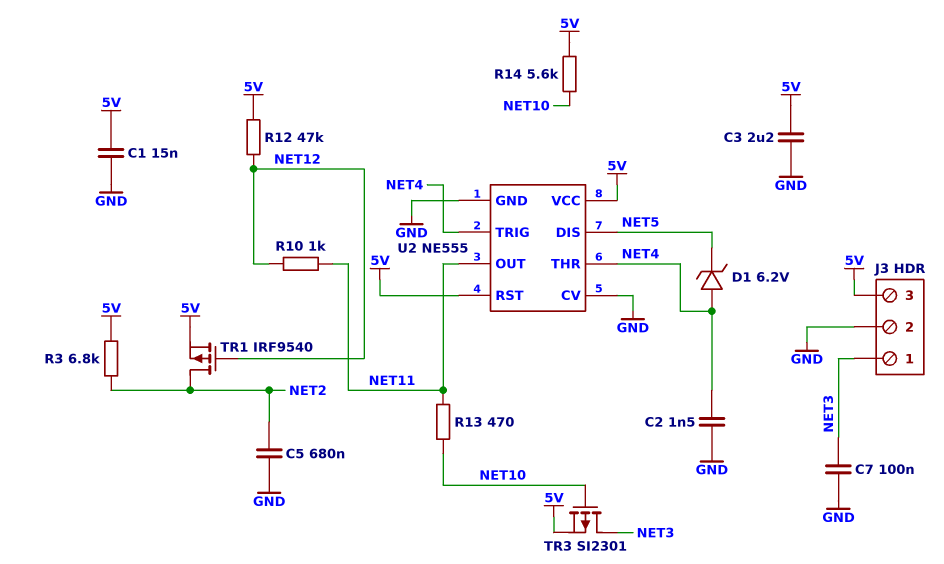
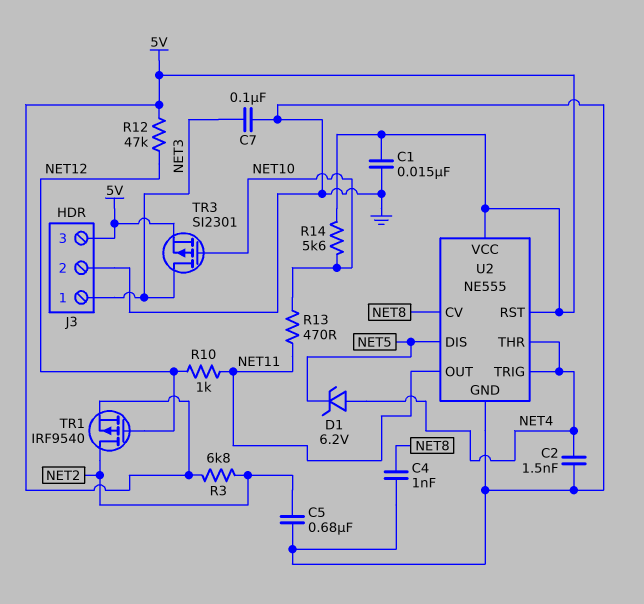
C3: 2.2uF (5V, GND) -> none
C4: none -> 1nF (GND, NET8)
U2 pin CV: GND -> NET8

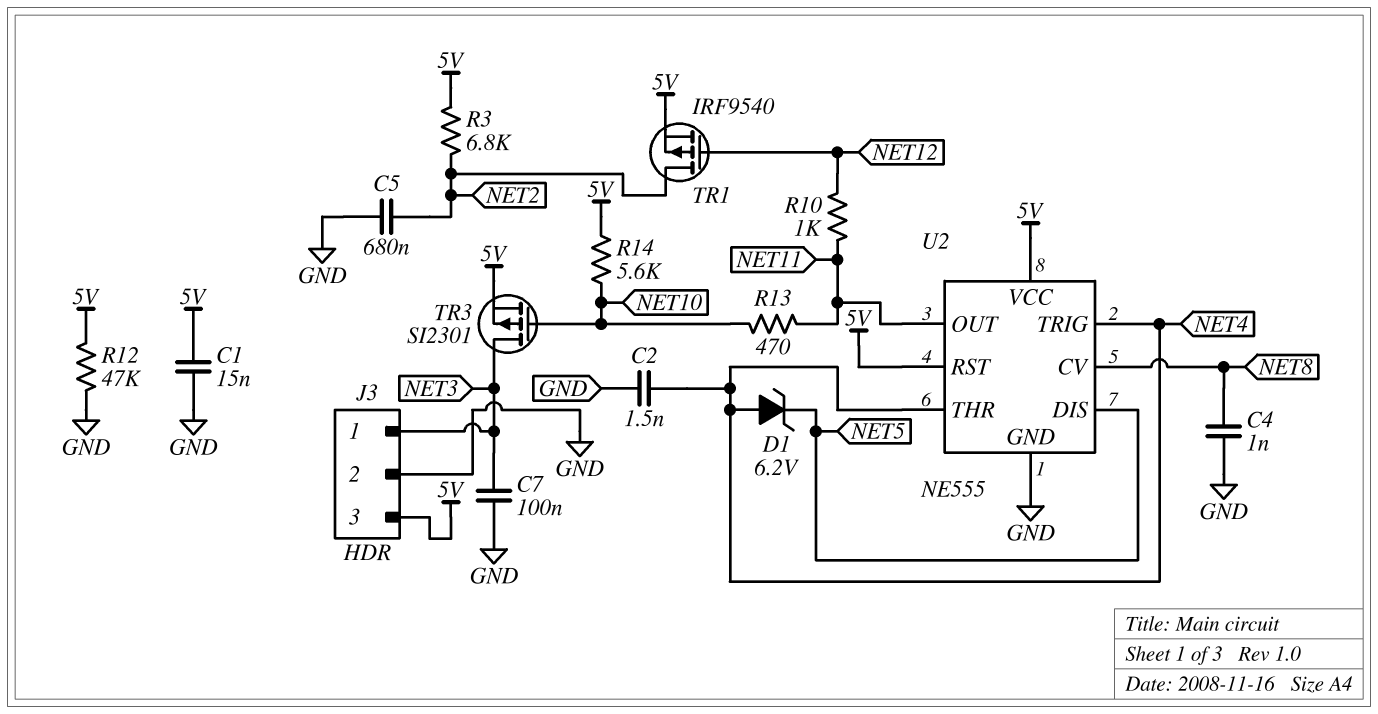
R12: 47k (5V, NET12) -> 47k (5V, GND)

